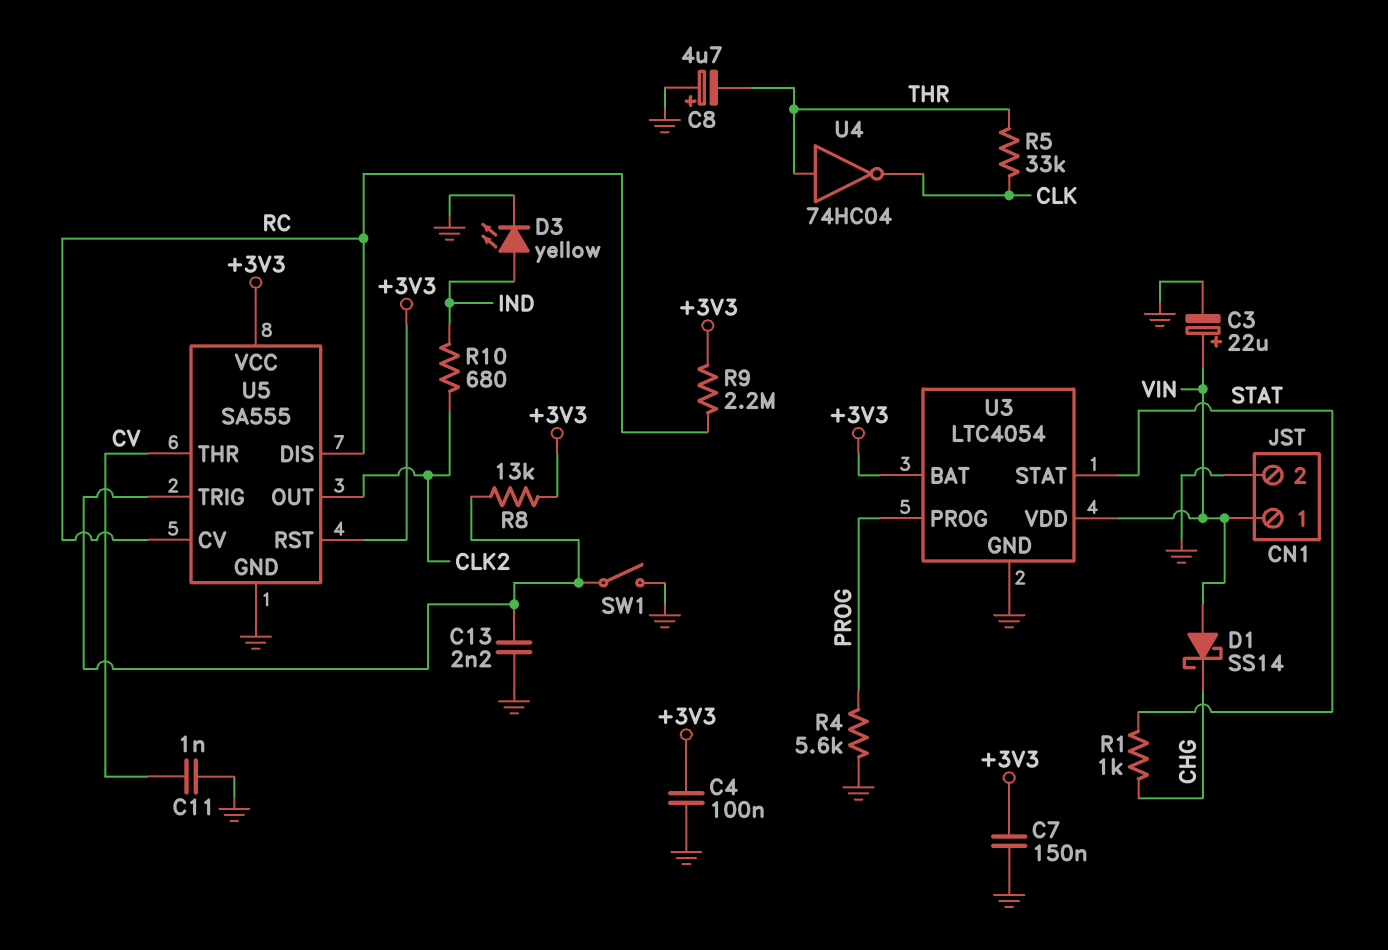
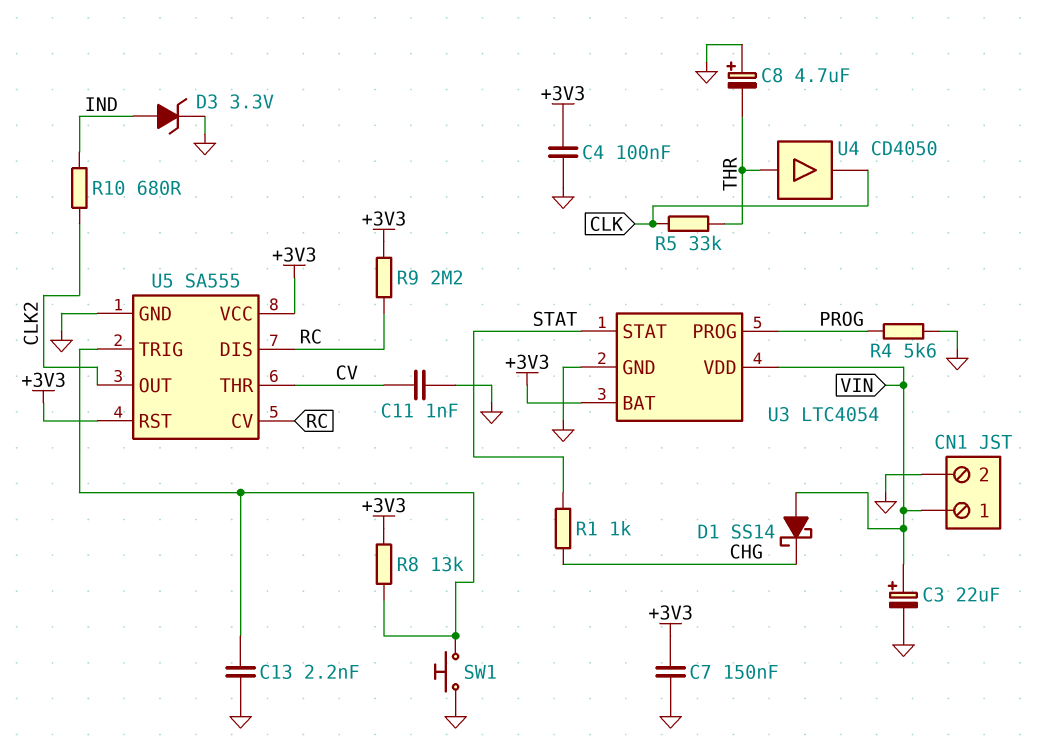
D3: LED yellow (A IND, K GND) -> zener 3.3V (A IND, K GND)
SW1: switch (GND, U5/TRIG) -> button (GND, U5/TRIG)
U4: NOT 74HC04 (in THR, out CLK) -> buffer CD4050 (in THR, out CLK)

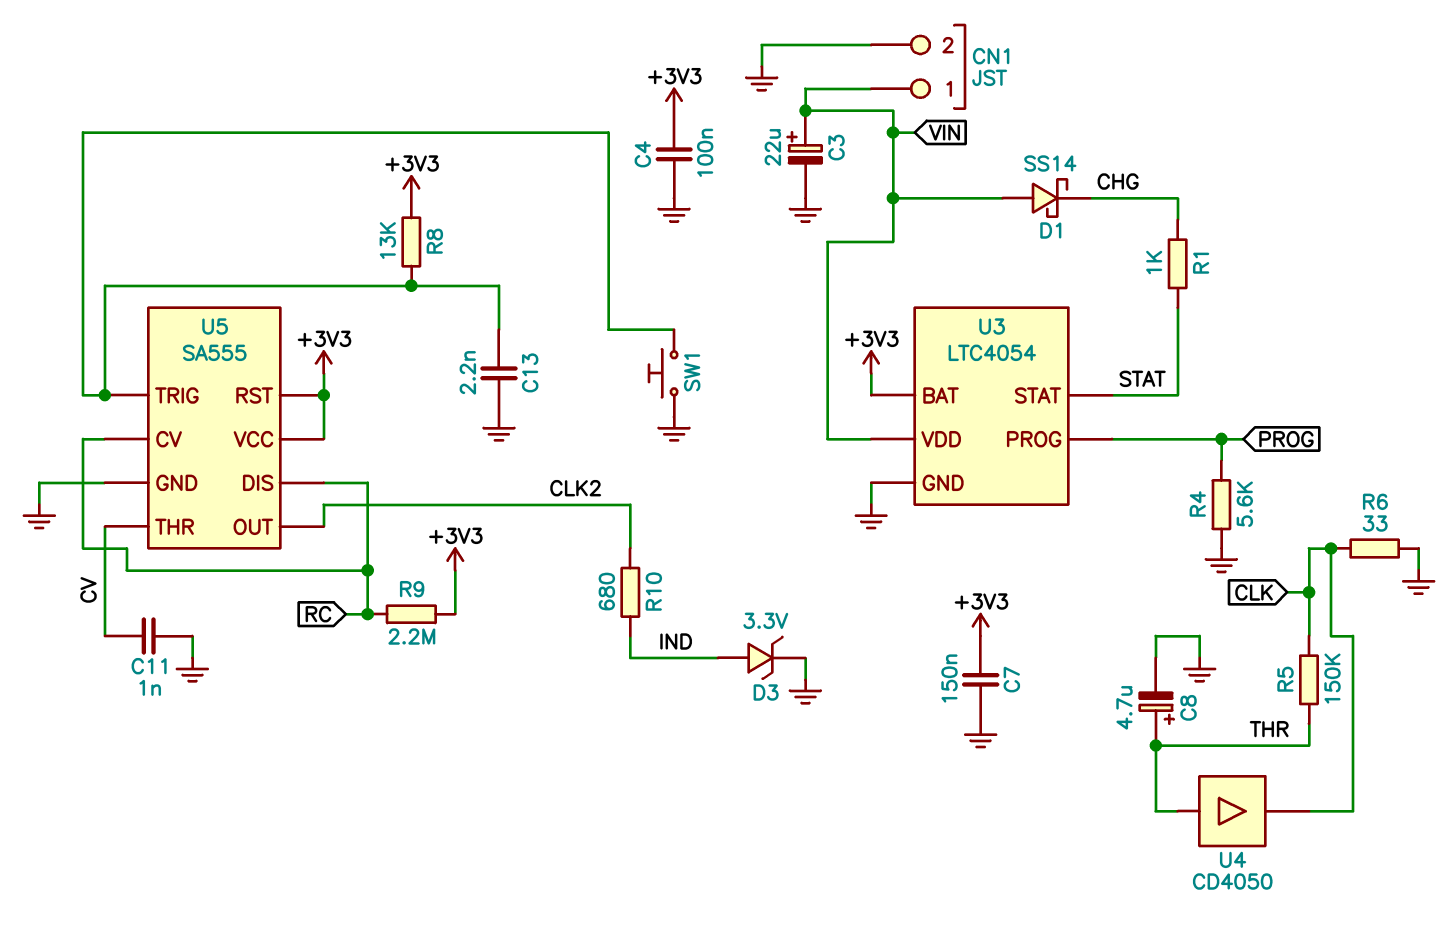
C8: 4.7uF (plus GND, minus THR) -> 4.7uF (plus THR, minus GND)
R5: 33k (CLK, THR) -> 150k (CLK, THR)
R6: none -> 33 (CLK, GND)

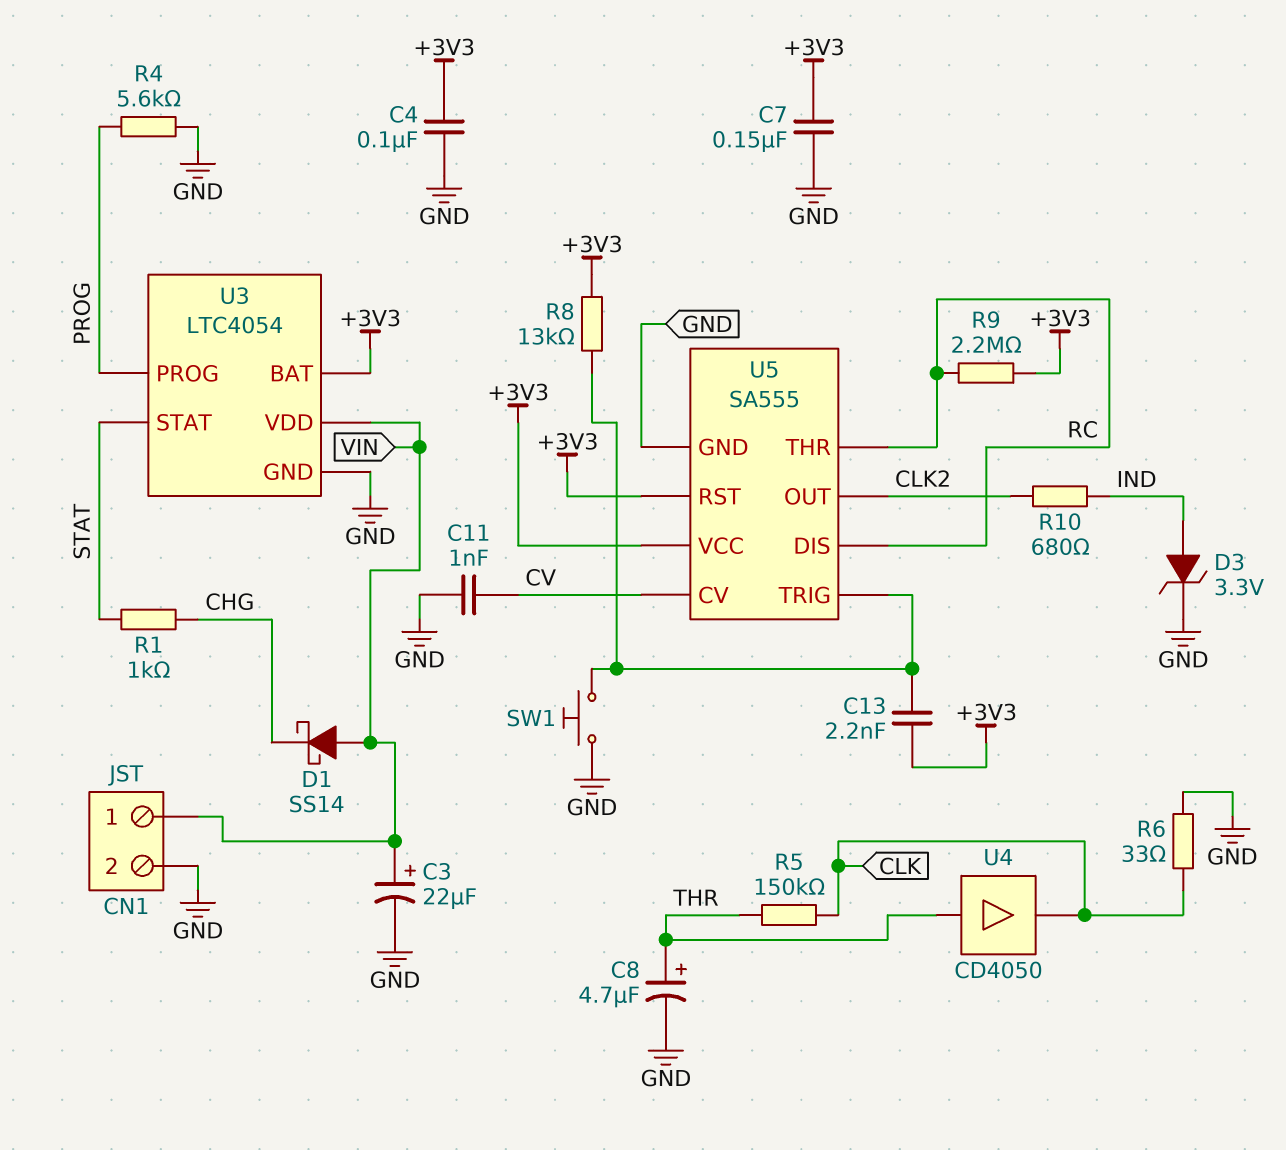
C13: 2.2nF (GND, U5/TRIG) -> 2.2nF (+3V3, U5/TRIG)
U5 pin CV: RC -> CV
U5 pin THR: CV -> RC

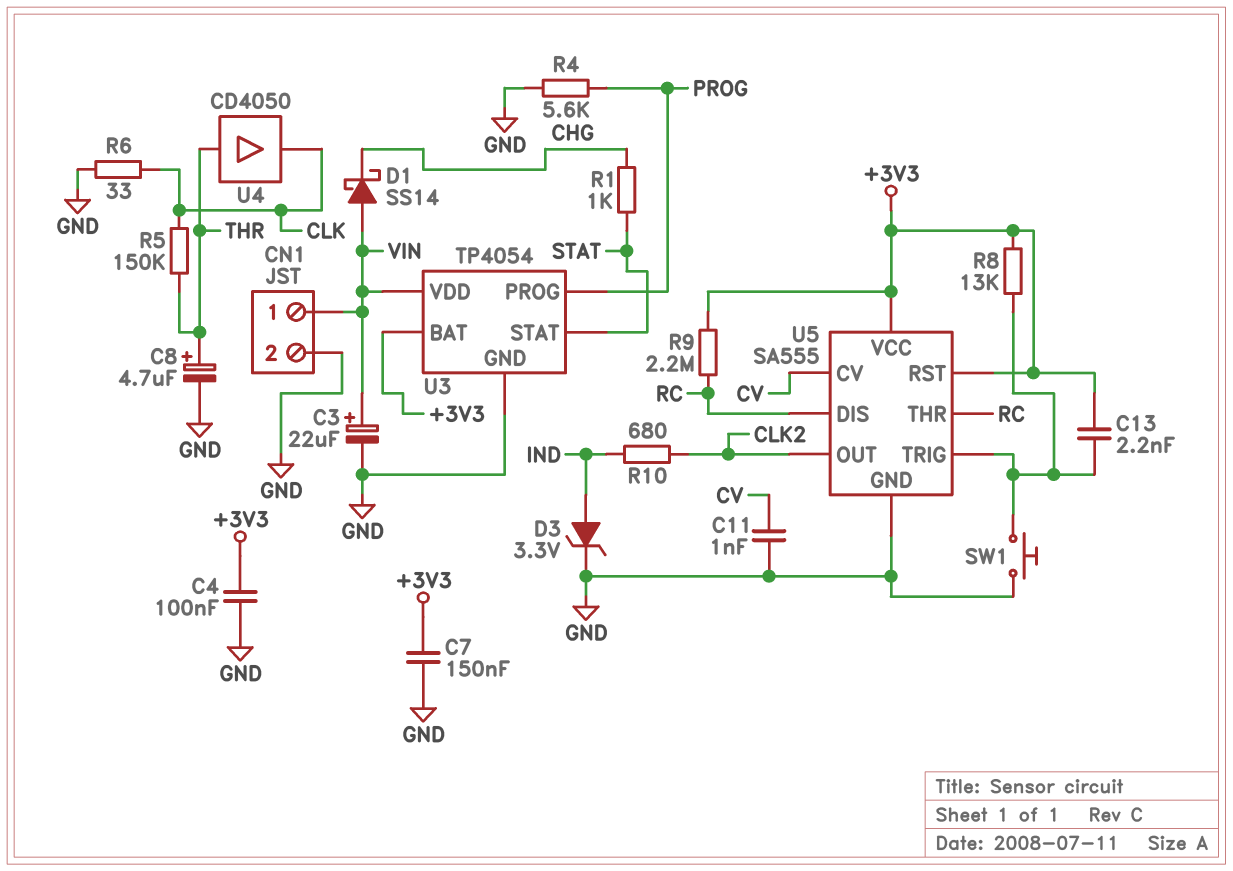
U3: LTC4054 -> TP4054

